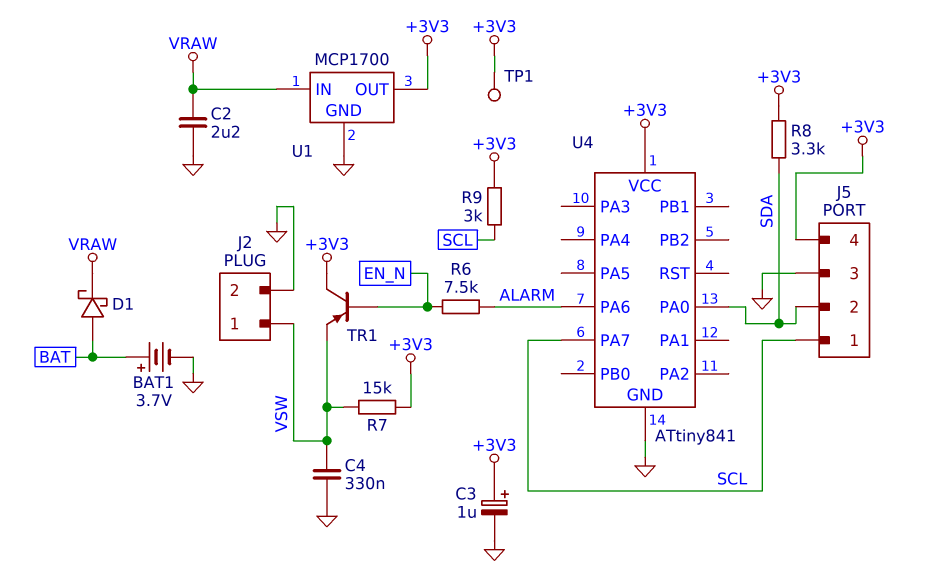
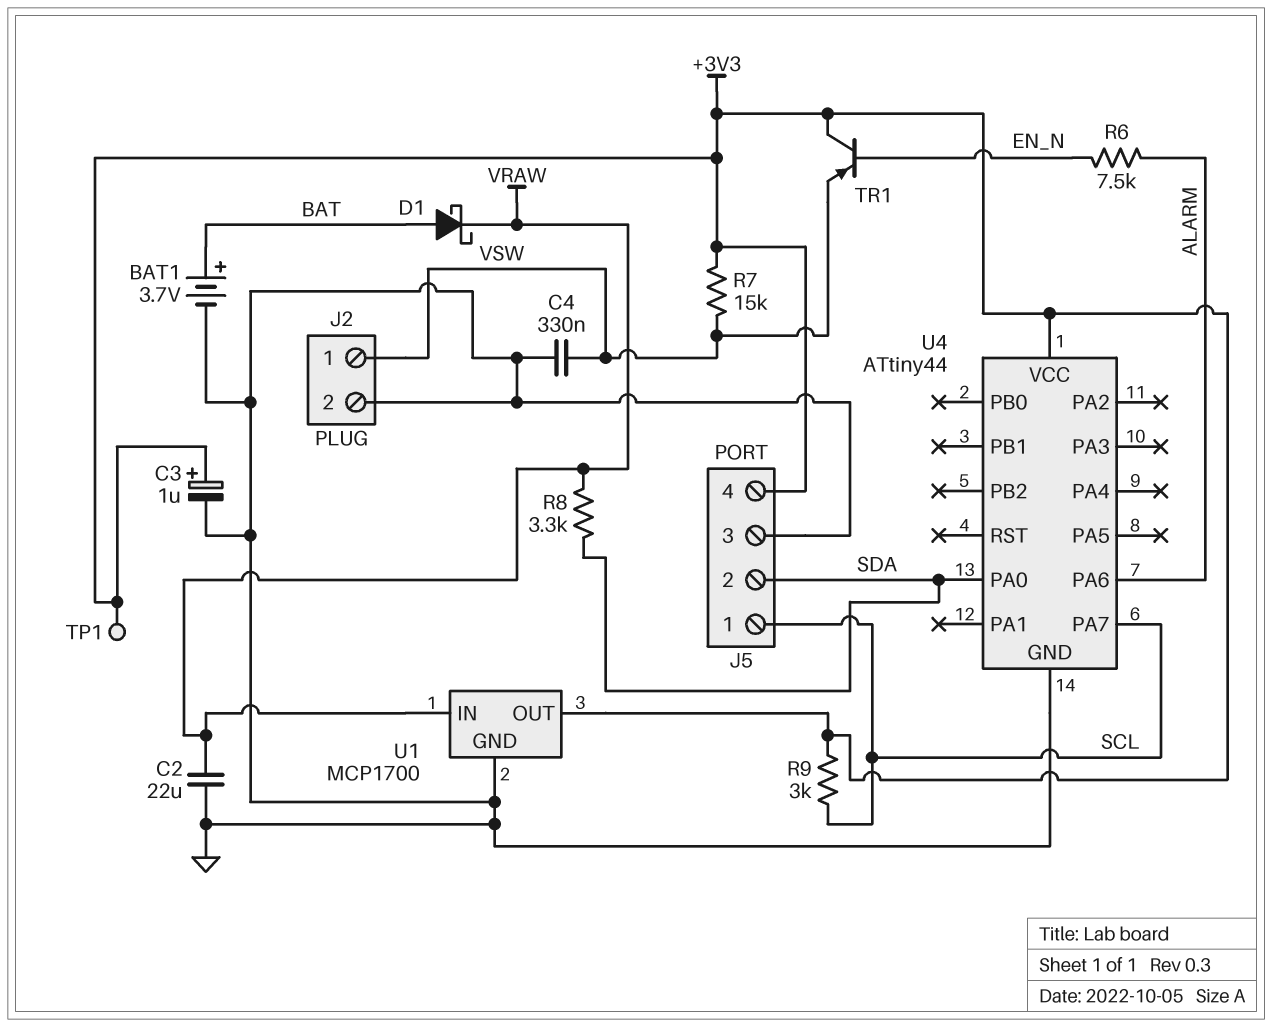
C2: 2.2uF (GND, VRAW) -> 22uF (GND, VRAW)
R8: 3.3k (+3V3, SDA) -> 3.3k (SDA, VRAW)
U4: ATtiny841 -> ATtiny44

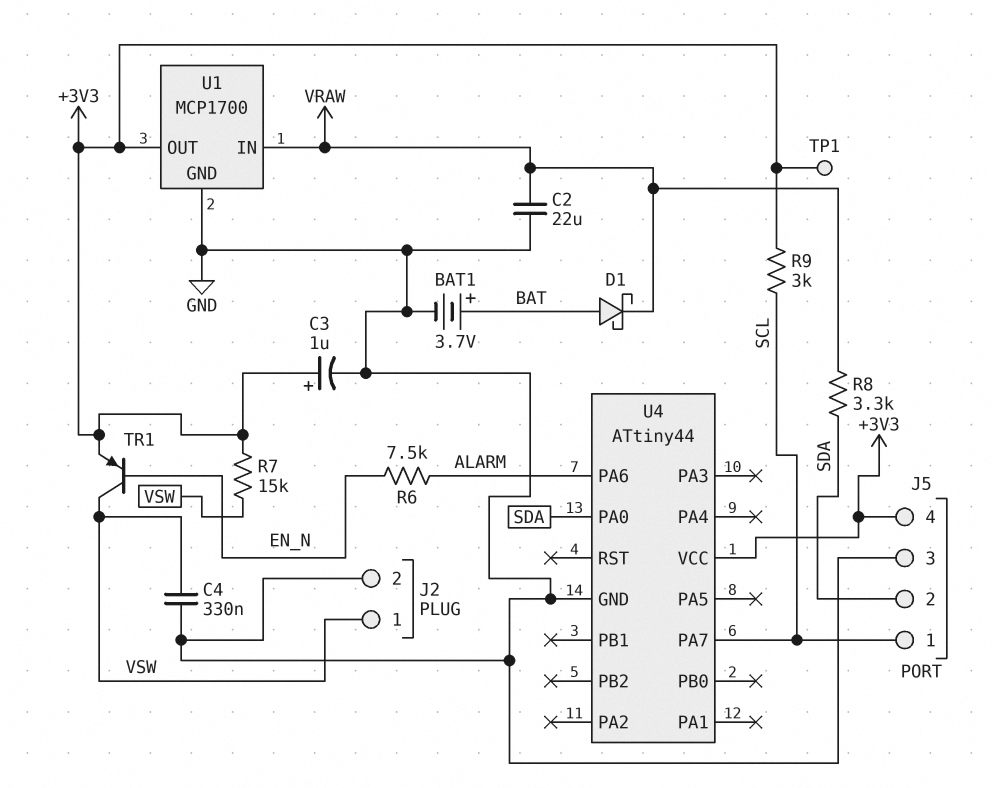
TR1: PNP (B EN_N, C +3V3, E VSW) -> PNP (B EN_N, C VSW, E +3V3)

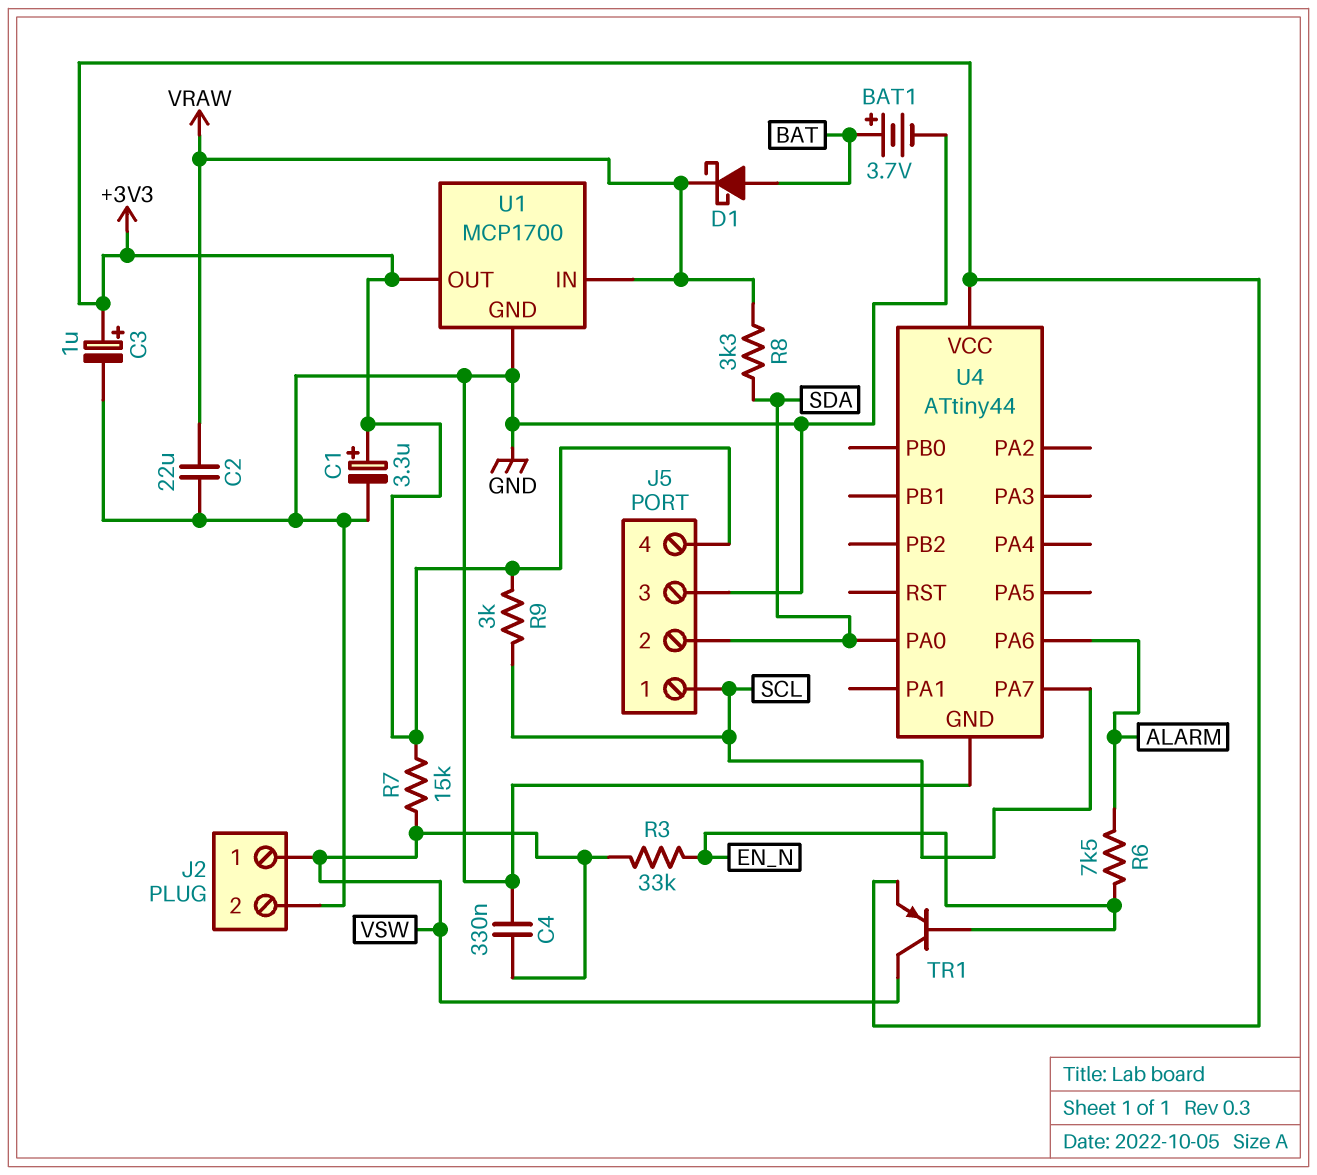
C1: none -> 3.3uF (plus +3V3, minus GND)
R3: none -> 33k (EN_N, VSW)
TP1: test point (+3V3) -> none

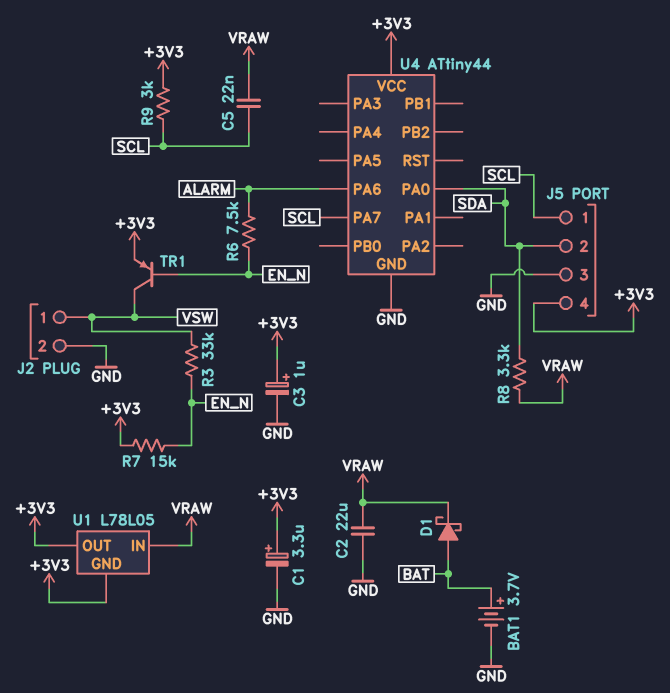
C4: 330nF (GND, VSW) -> none
C5: none -> 22nF (SCL, VRAW)
R7: 15k (+3V3, VSW) -> 15k (+3V3, EN_N)
U1: MCP1700 -> L78L05
U1 pin GND: GND -> +3V3

